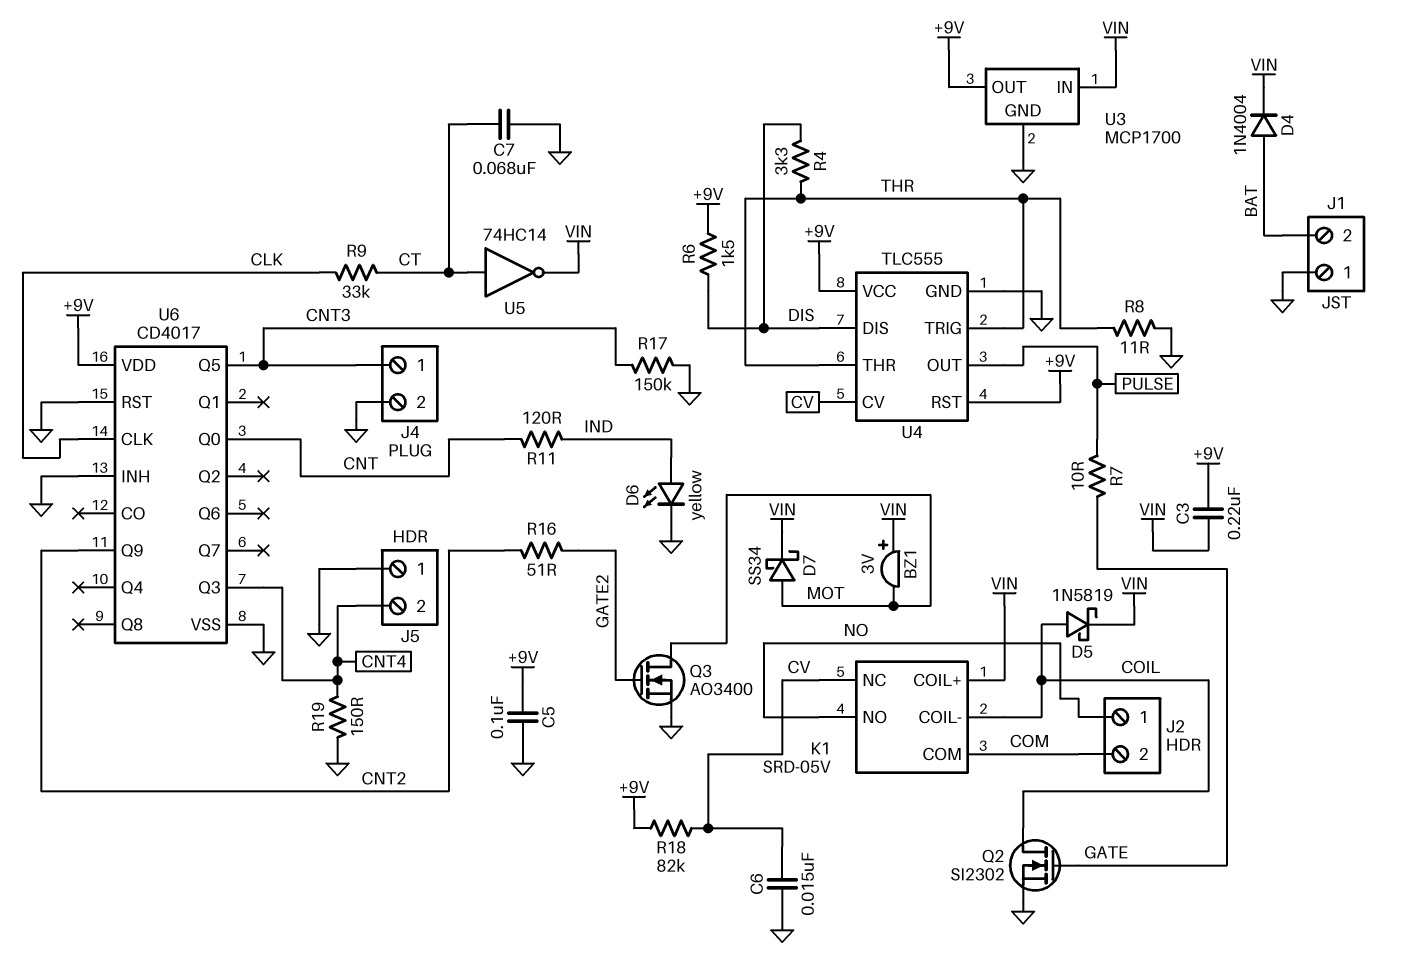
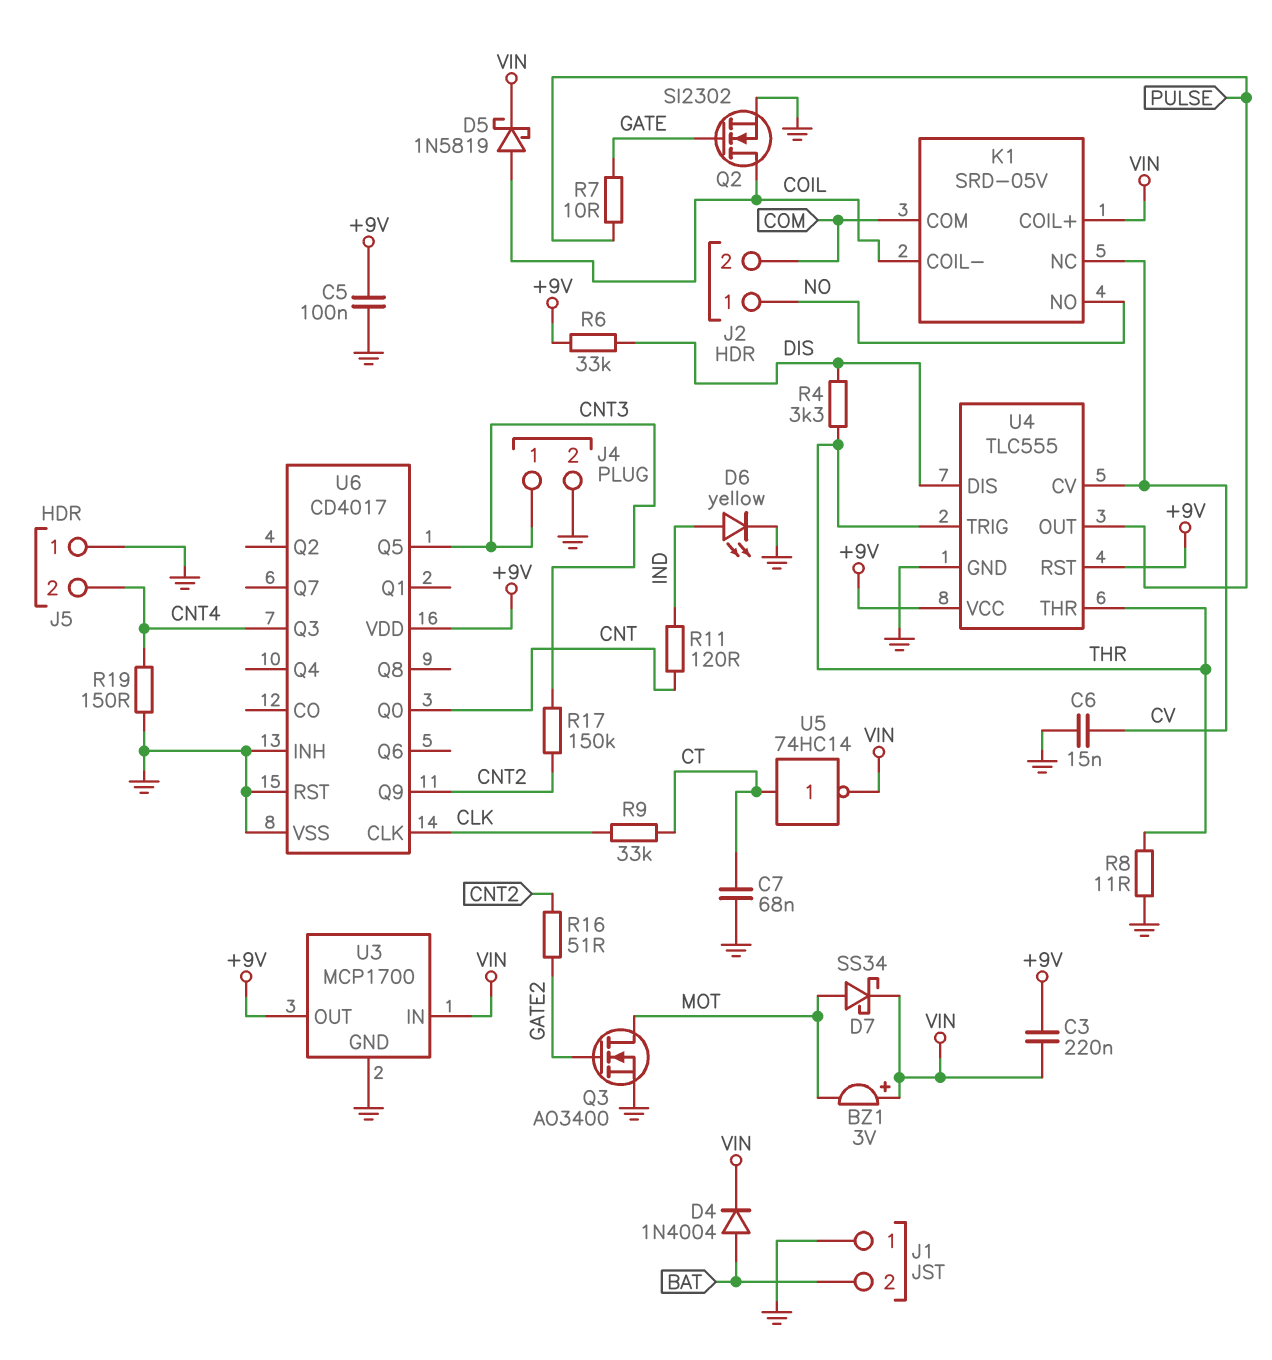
R6: 1.5k (+9V, DIS) -> 33k (+9V, DIS)
R17: 150k (CNT3, GND) -> 150k (CNT2, CNT3)
R18: 82k (+9V, CV) -> none

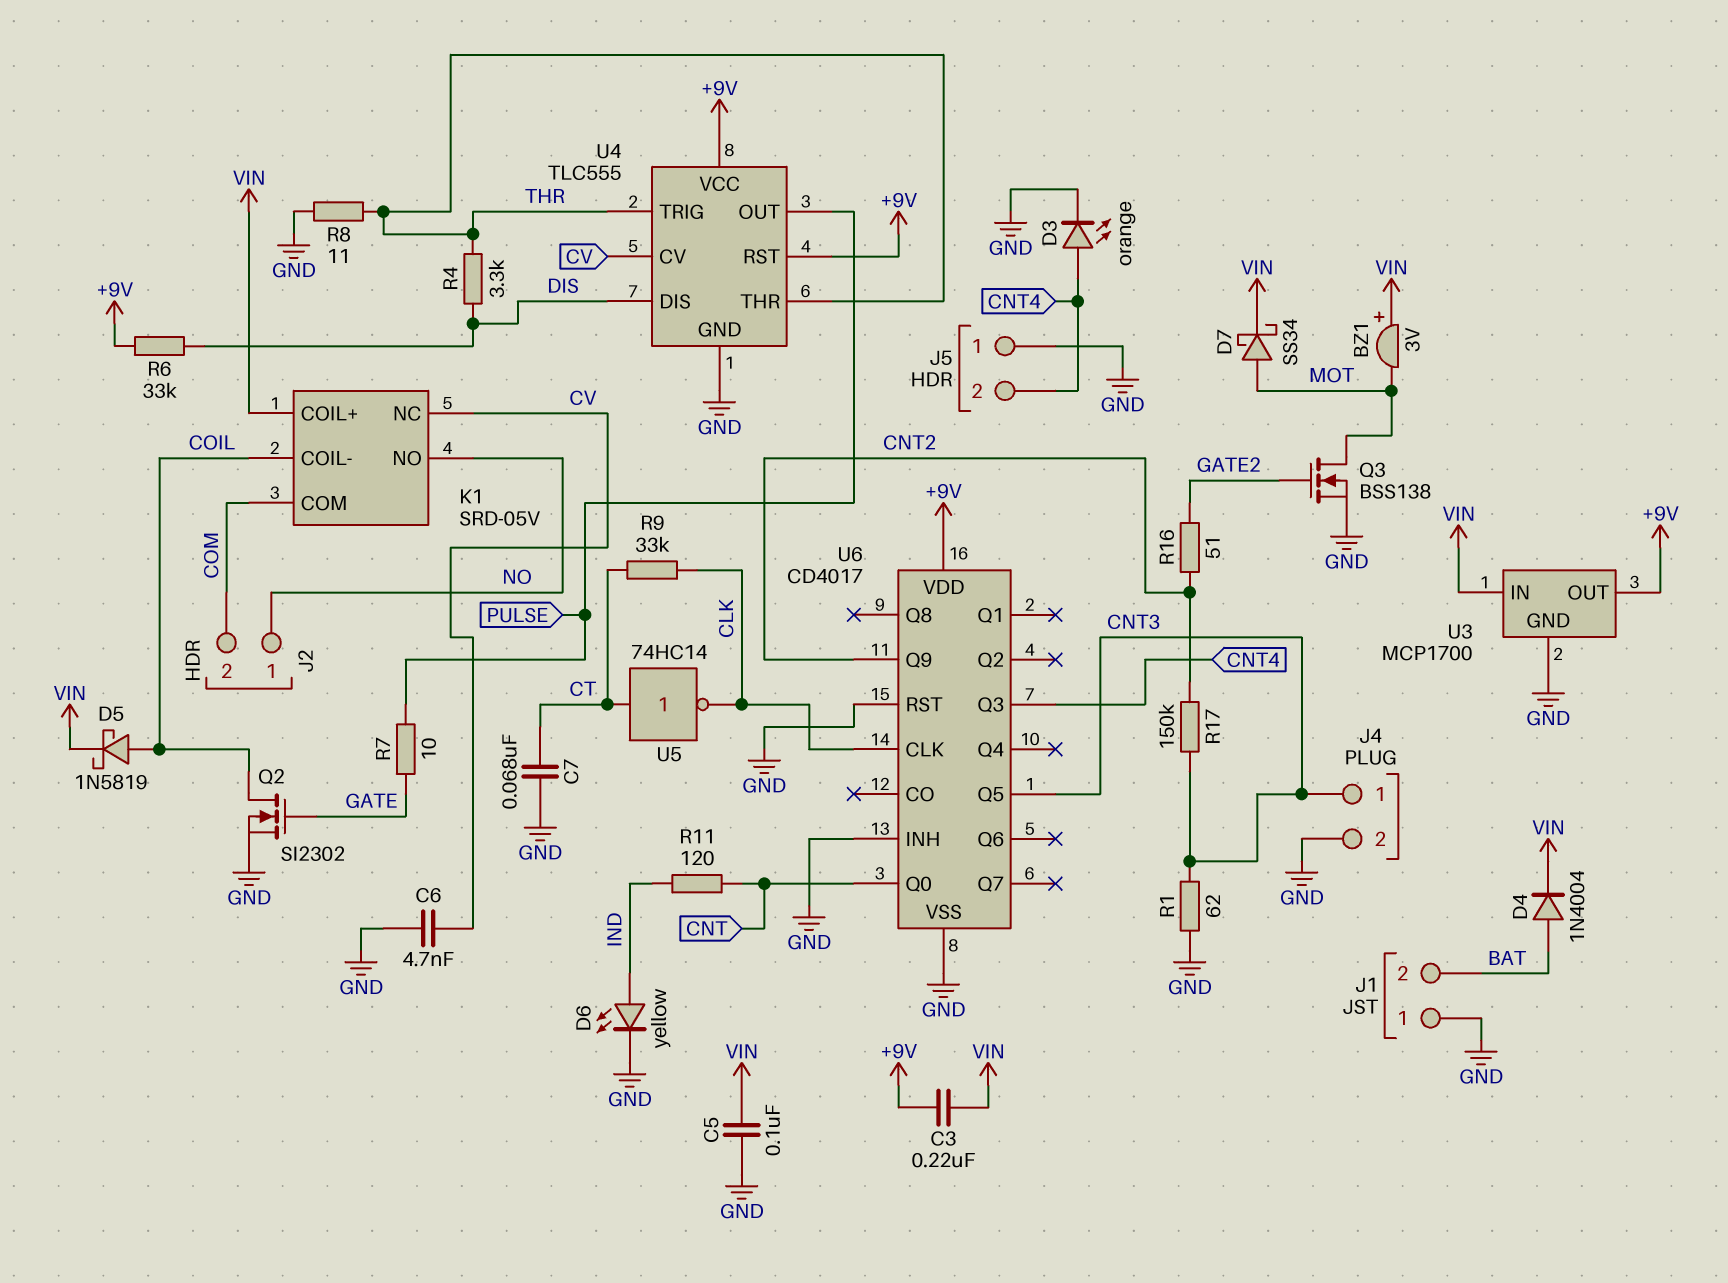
C5: 100nF (+9V, GND) -> 100nF (GND, VIN)
C6: 15nF (CV, GND) -> 4.7nF (CV, GND)
D3: none -> LED orange (A CNT4, K GND)
Q3: NMOS AO3400 (G GATE2, D MOT, S GND) -> NMOS BSS138 (G GATE2, D MOT, S GND)
R1: none -> 62 (CNT3, GND)
R19: 150 (CNT4, GND) -> none
U5: NOT 74HC14 (in CT, out VIN) -> NOT 74HC14 (in CT, out CLK)

